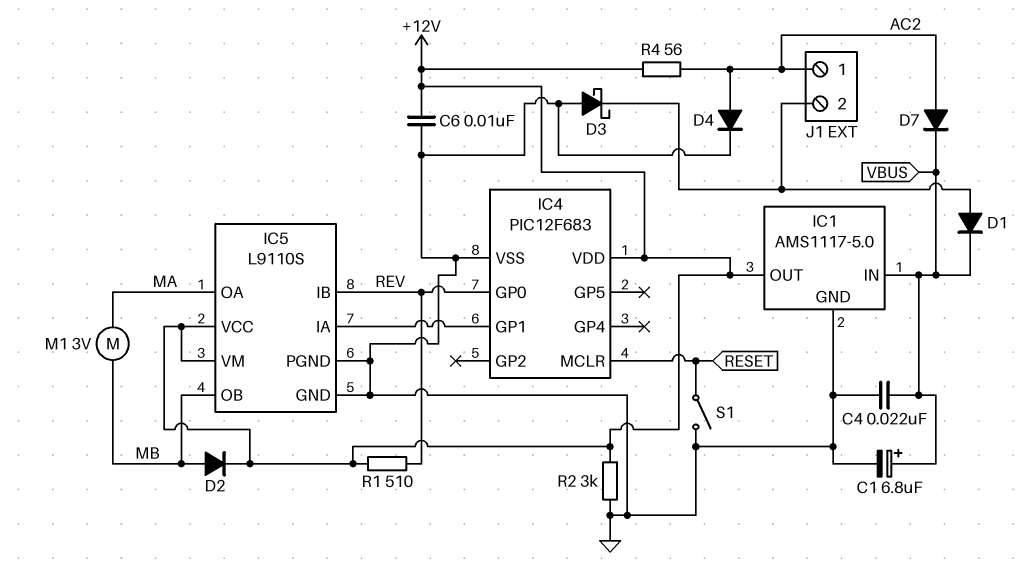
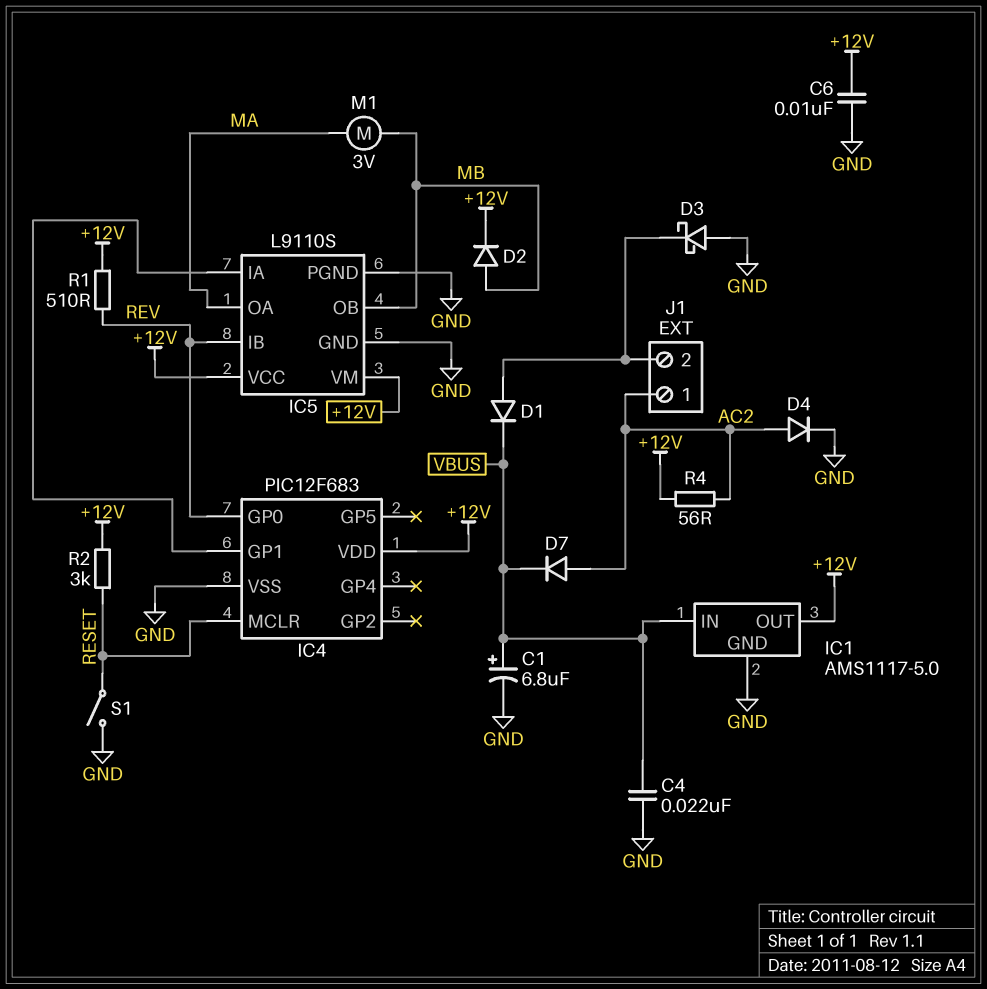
R2: 3k (+12V, GND) -> 3k (+12V, RESET)

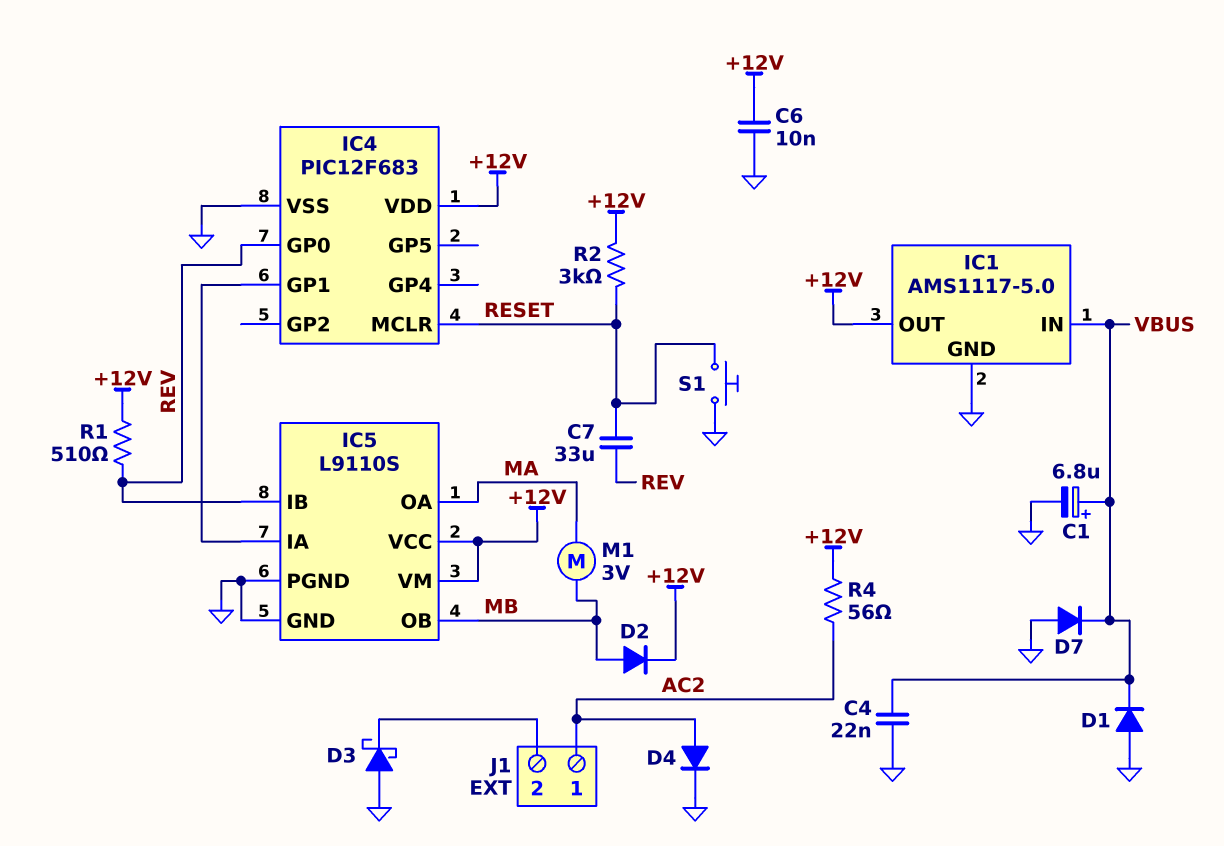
C7: none -> 33uF (RESET, REV)
D1: diode (A J1/2, K VBUS) -> diode (A GND, K VBUS)
D7: diode (A AC2, K VBUS) -> diode (A GND, K VBUS)
S1: switch (GND, RESET) -> button (GND, RESET)

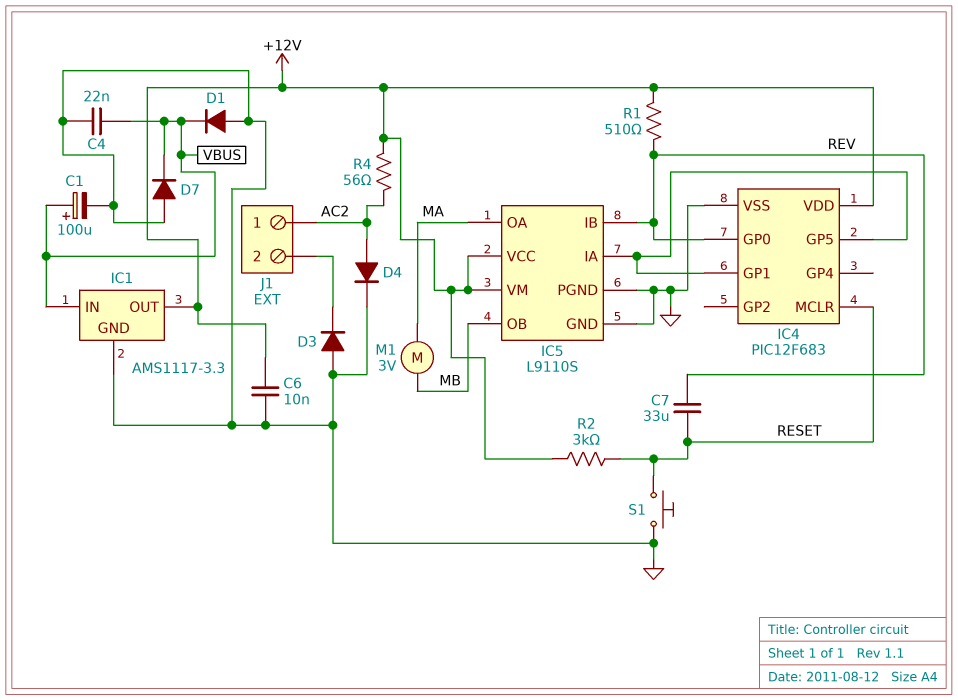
C1: 6.8uF (plus VBUS, minus GND) -> 100uF (plus VBUS, minus GND)
D2: diode (A MB, K +12V) -> none
D3: schottky (A GND, K J1/2) -> diode (A GND, K J1/2)
IC1: AMS1117-5.0 -> AMS1117-3.3
IC4 pin GP5: none -> IC4/GP1

